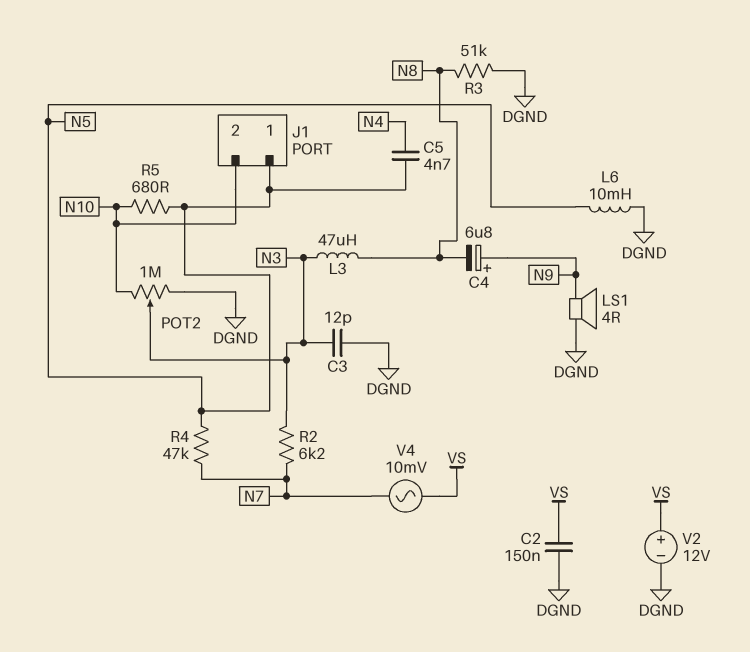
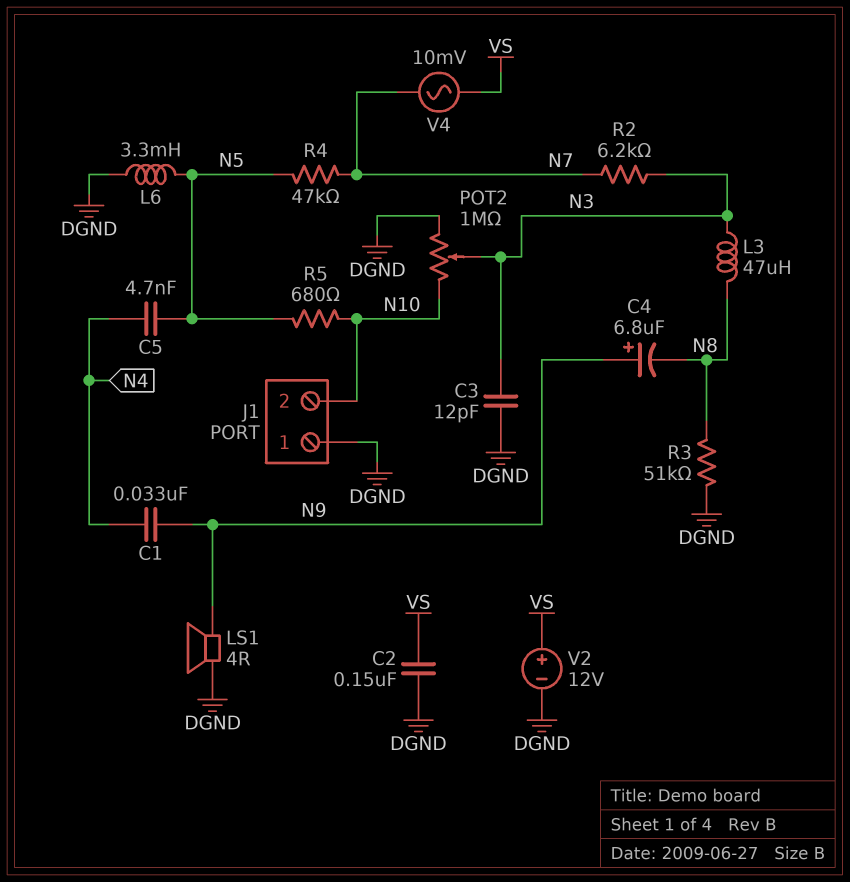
C1: none -> 33nF (N4, N9)
J1 pin 1: N5 -> DGND
L6: 10mH (DGND, N5) -> 3.3mH (DGND, N5)

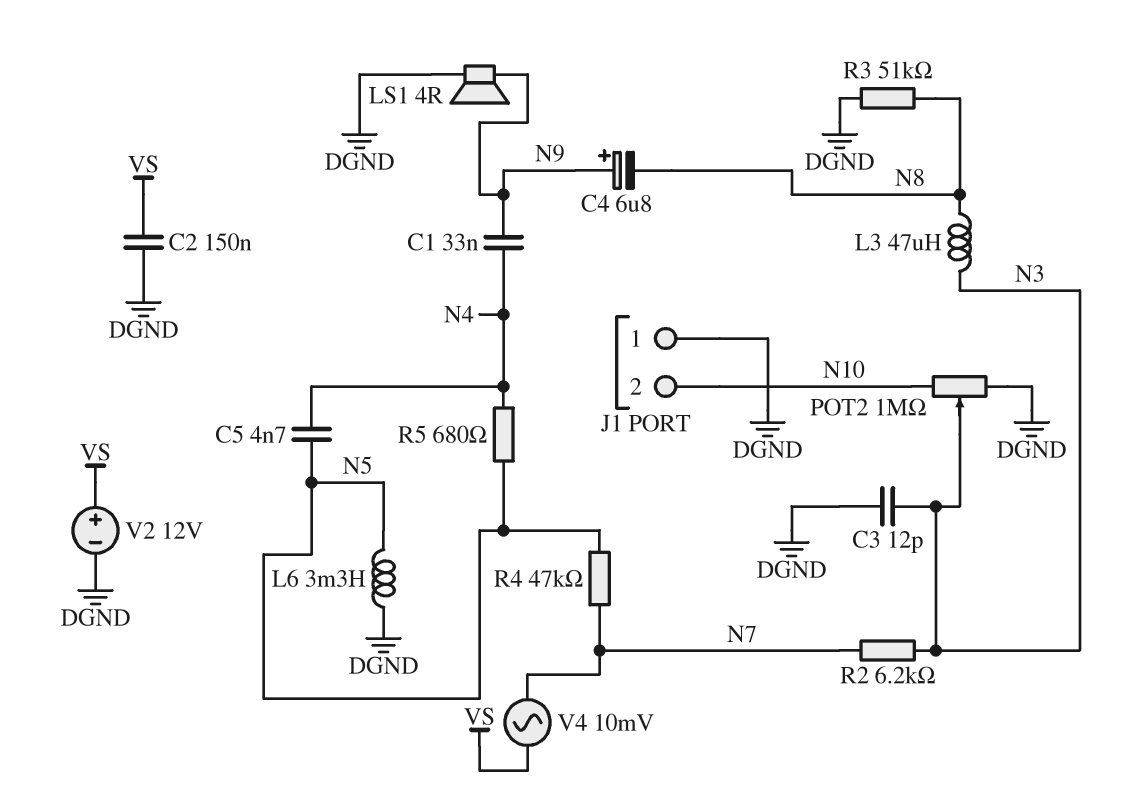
R5: 680 (N5, N10) -> 680 (N4, N5)

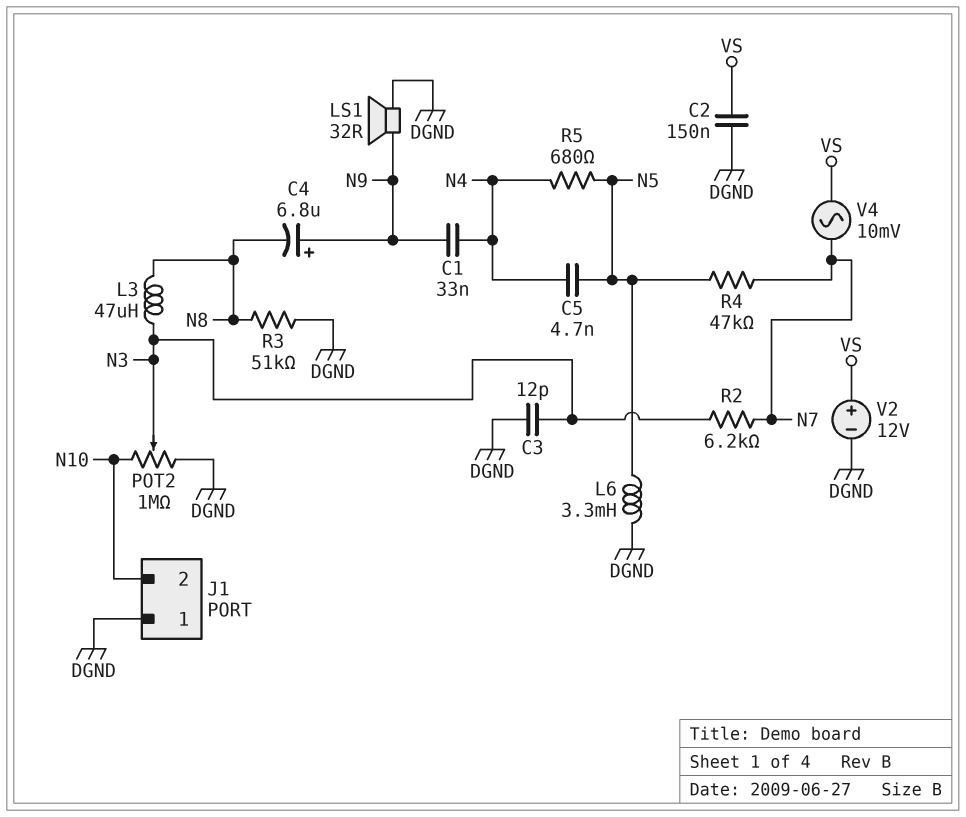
LS1: speaker 4R (DGND, N9) -> speaker 32R (DGND, N9)

